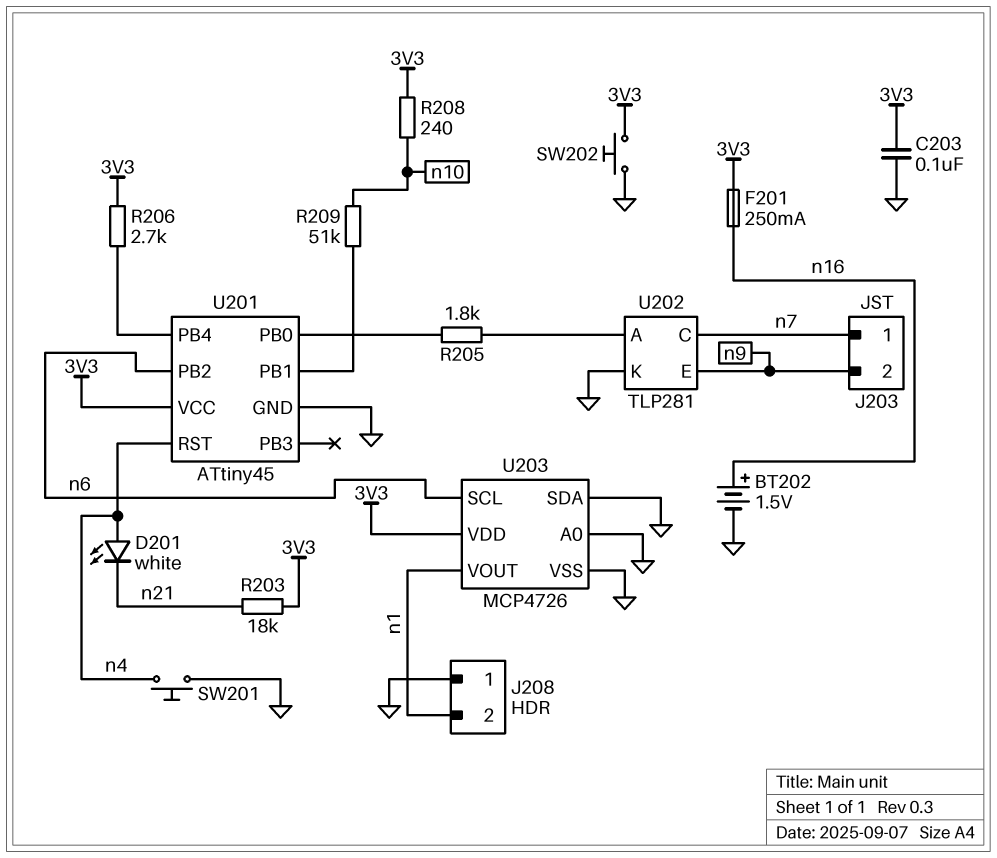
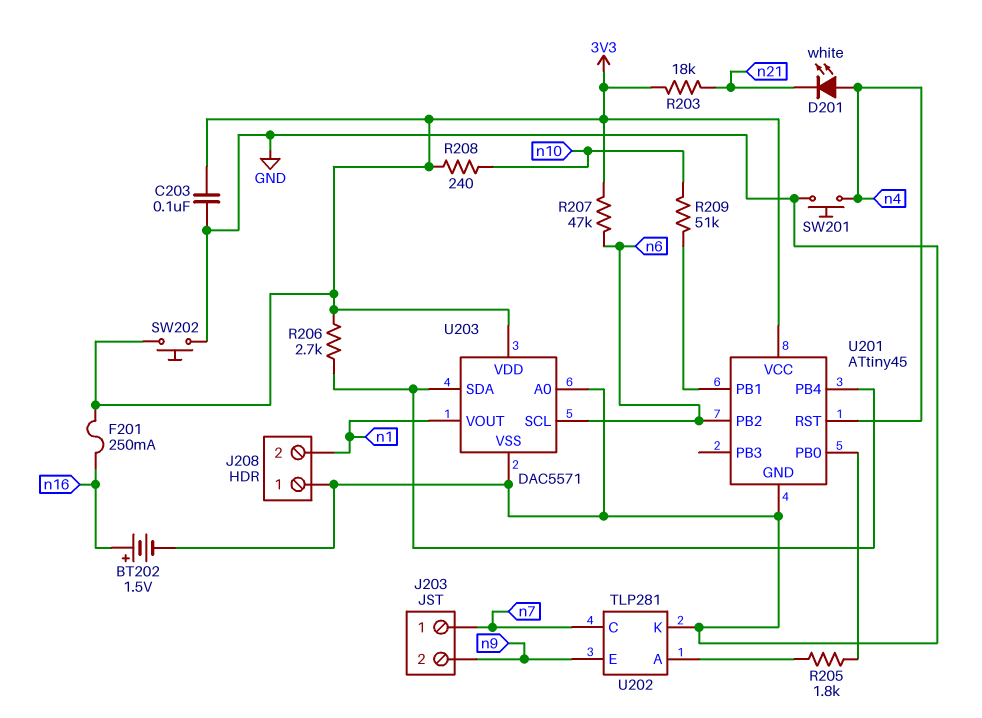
R207: none -> 47k (3V3, n6)
U203: MCP4726 -> DAC5571
U203 pin SDA: GND -> U201/PB4

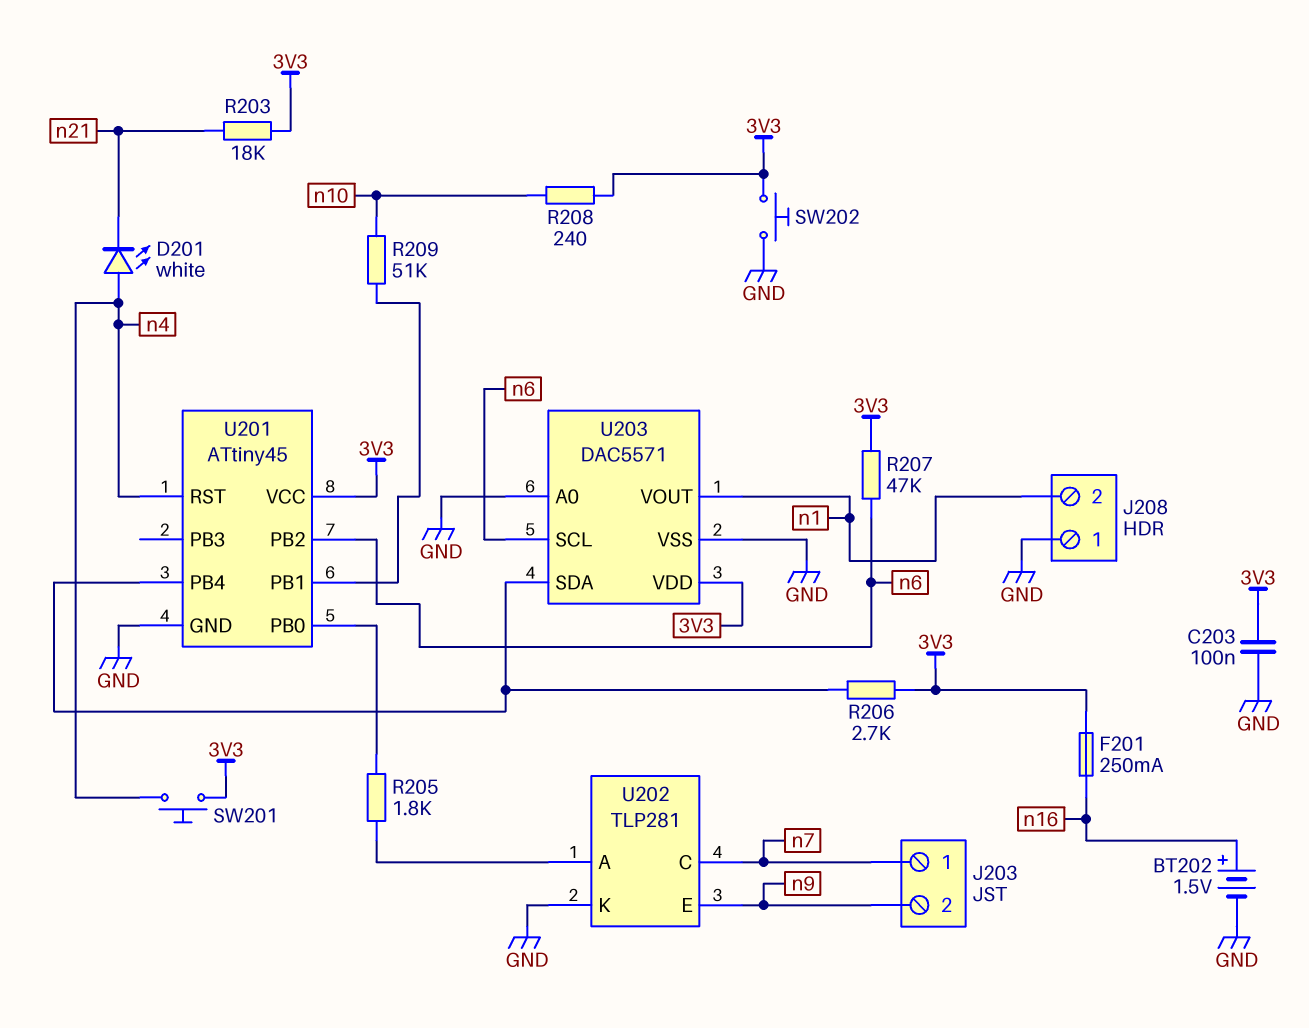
SW201: button (GND, n4) -> button (3V3, n4)

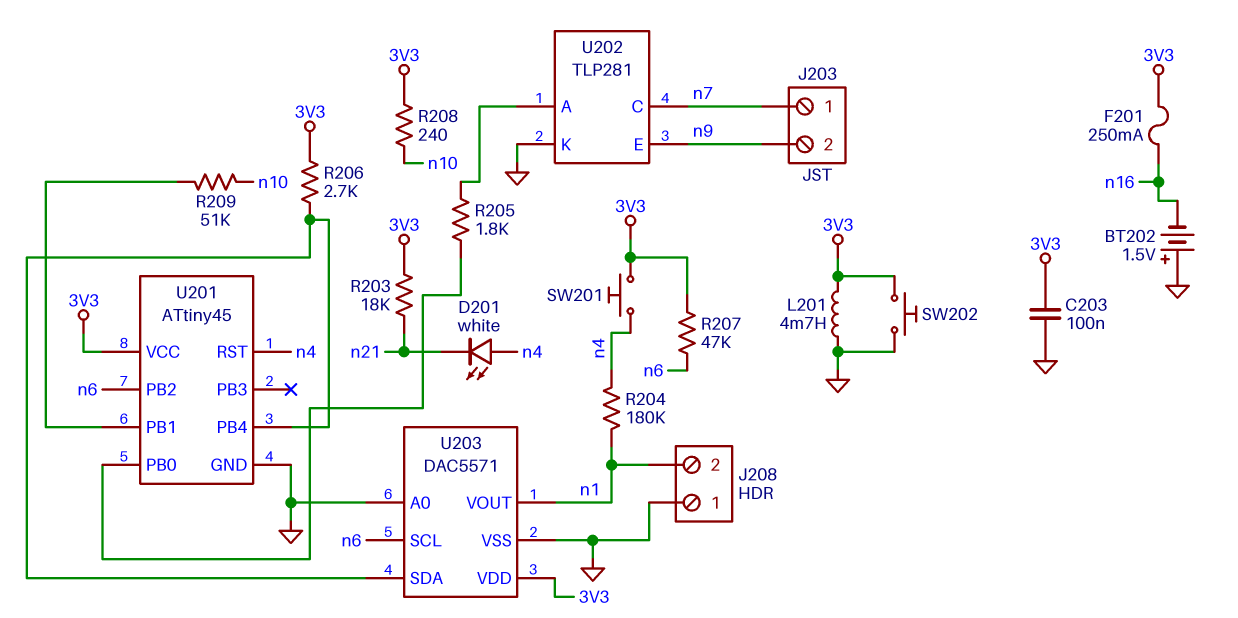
BT202: 1.5V (plus n16, minus GND) -> 1.5V (plus GND, minus n16)
L201: none -> 4.7mH (3V3, GND)
R204: none -> 180k (n1, n4)

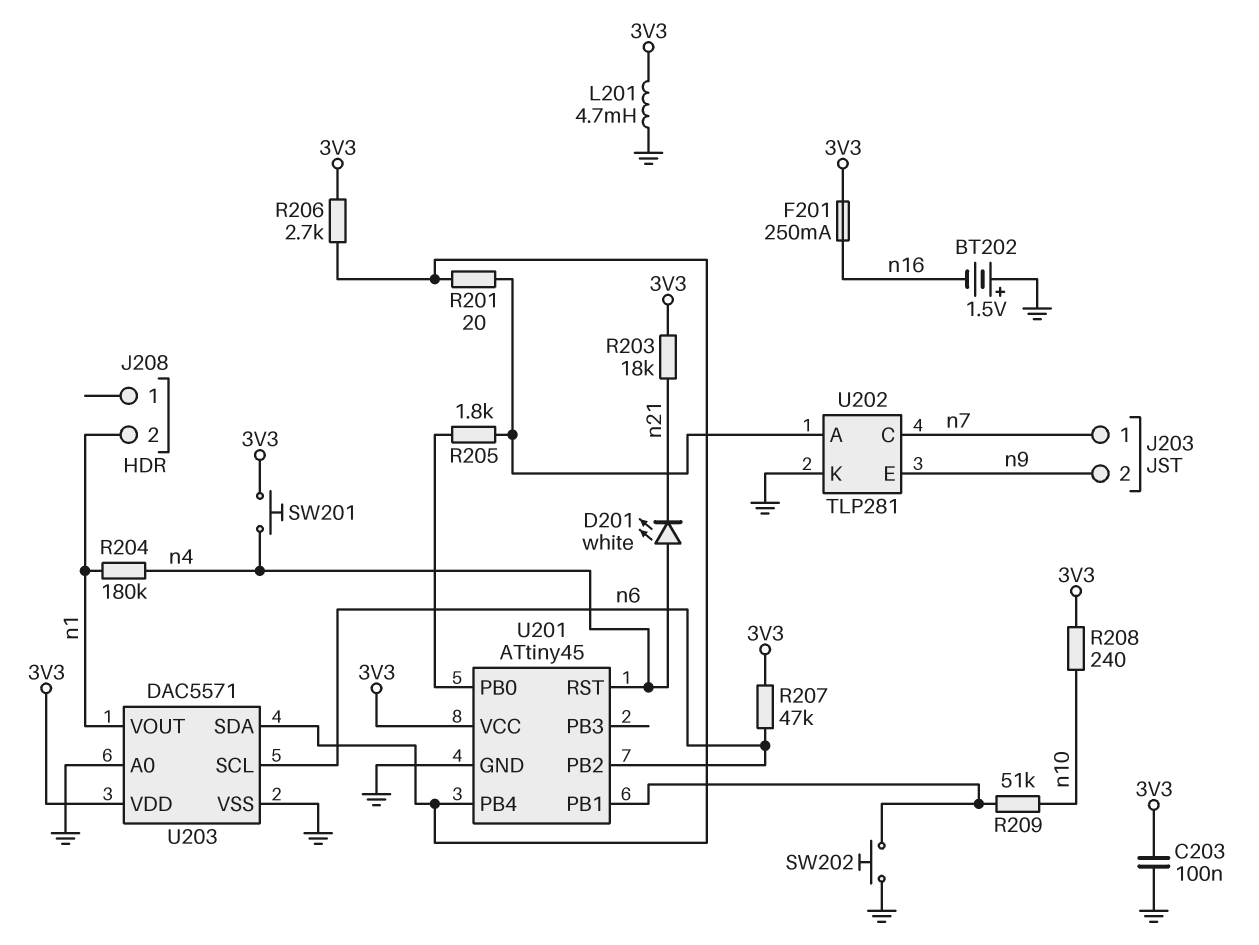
J208 pin 1: GND -> none
R201: none -> 20 (U201/PB4, U202/A)
SW202: button (3V3, GND) -> button (GND, U201/PB1)

